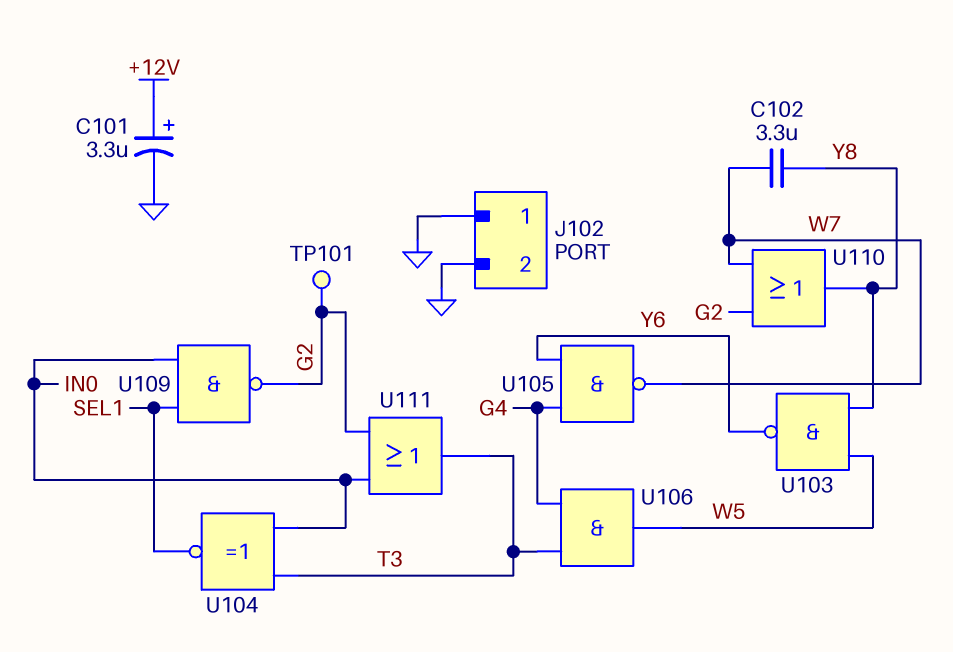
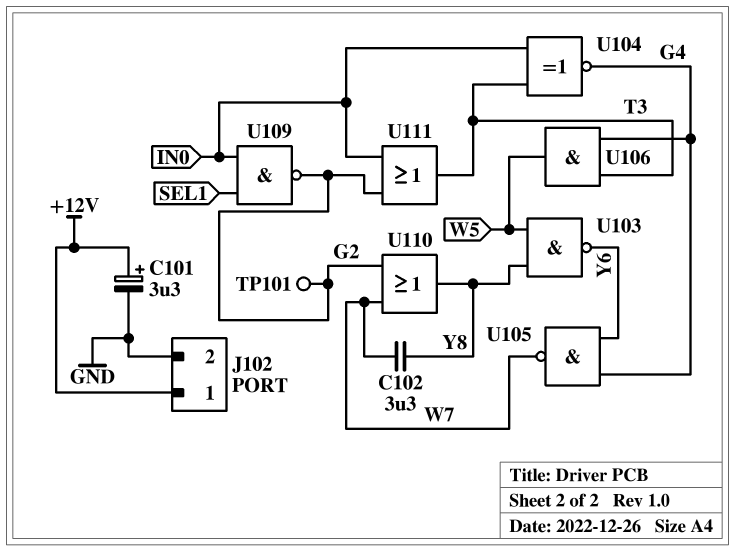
J102 pin 1: GND -> +12V
U104: XNOR (in IN0, in T3, out SEL1) -> XNOR (in IN0, in T3, out G4)

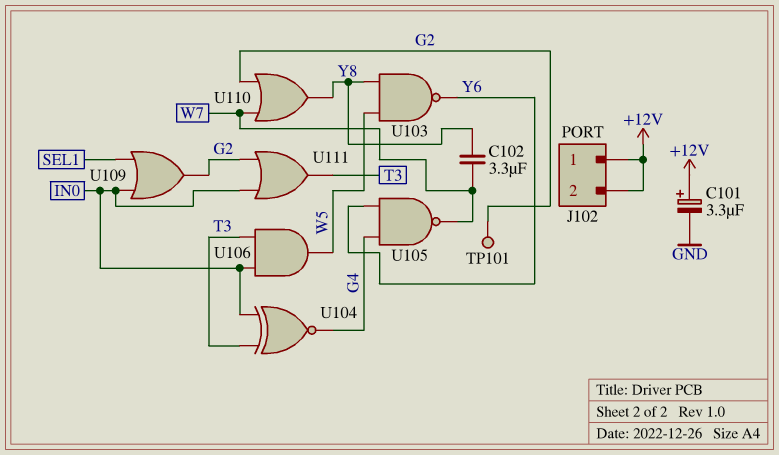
J102 pin 2: GND -> +12V
U106: AND (in G4, in T3, out W5) -> AND (in IN0, in T3, out W5)
U109: NAND (in IN0, in SEL1, out G2) -> OR (in IN0, in SEL1, out G2)

